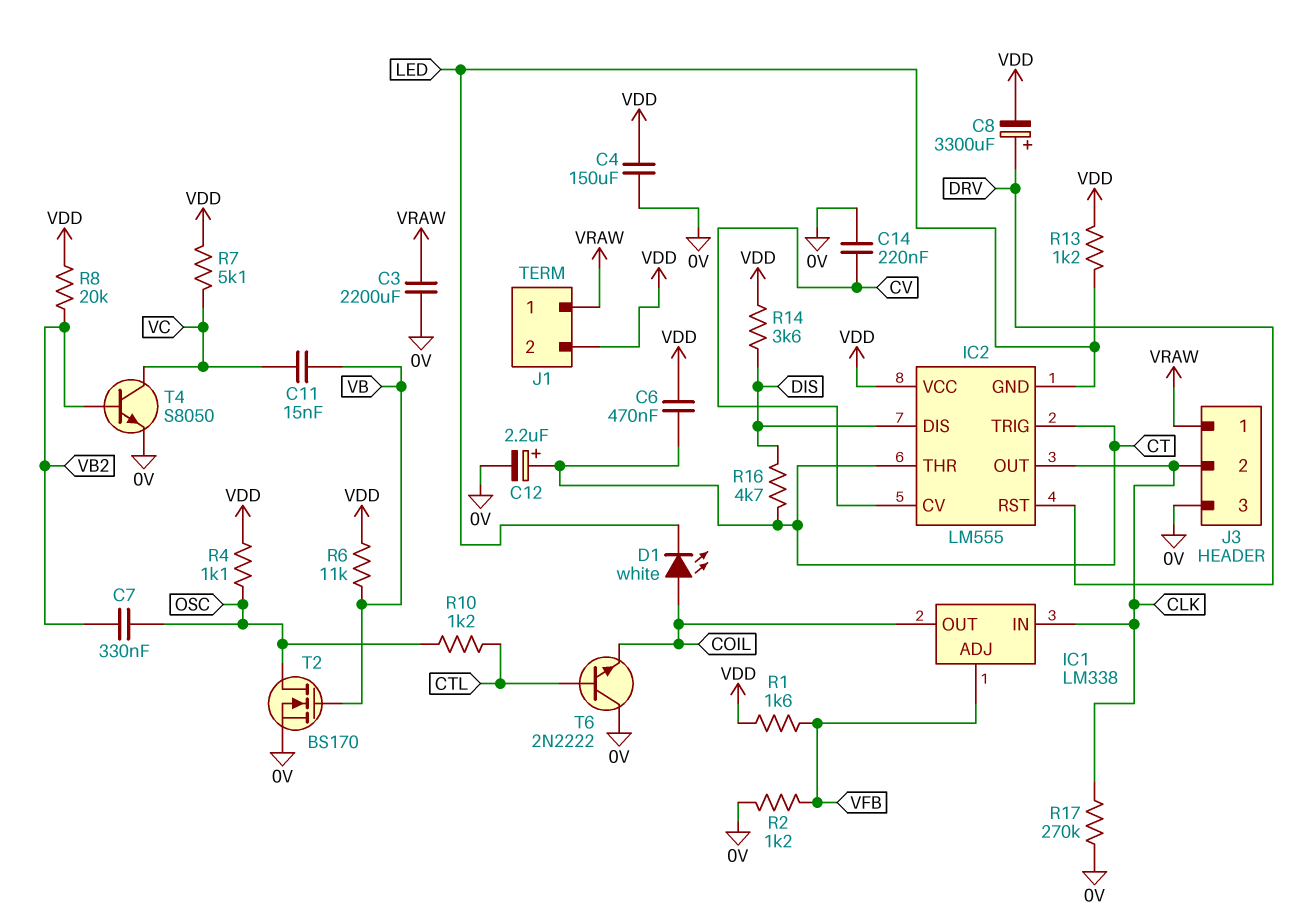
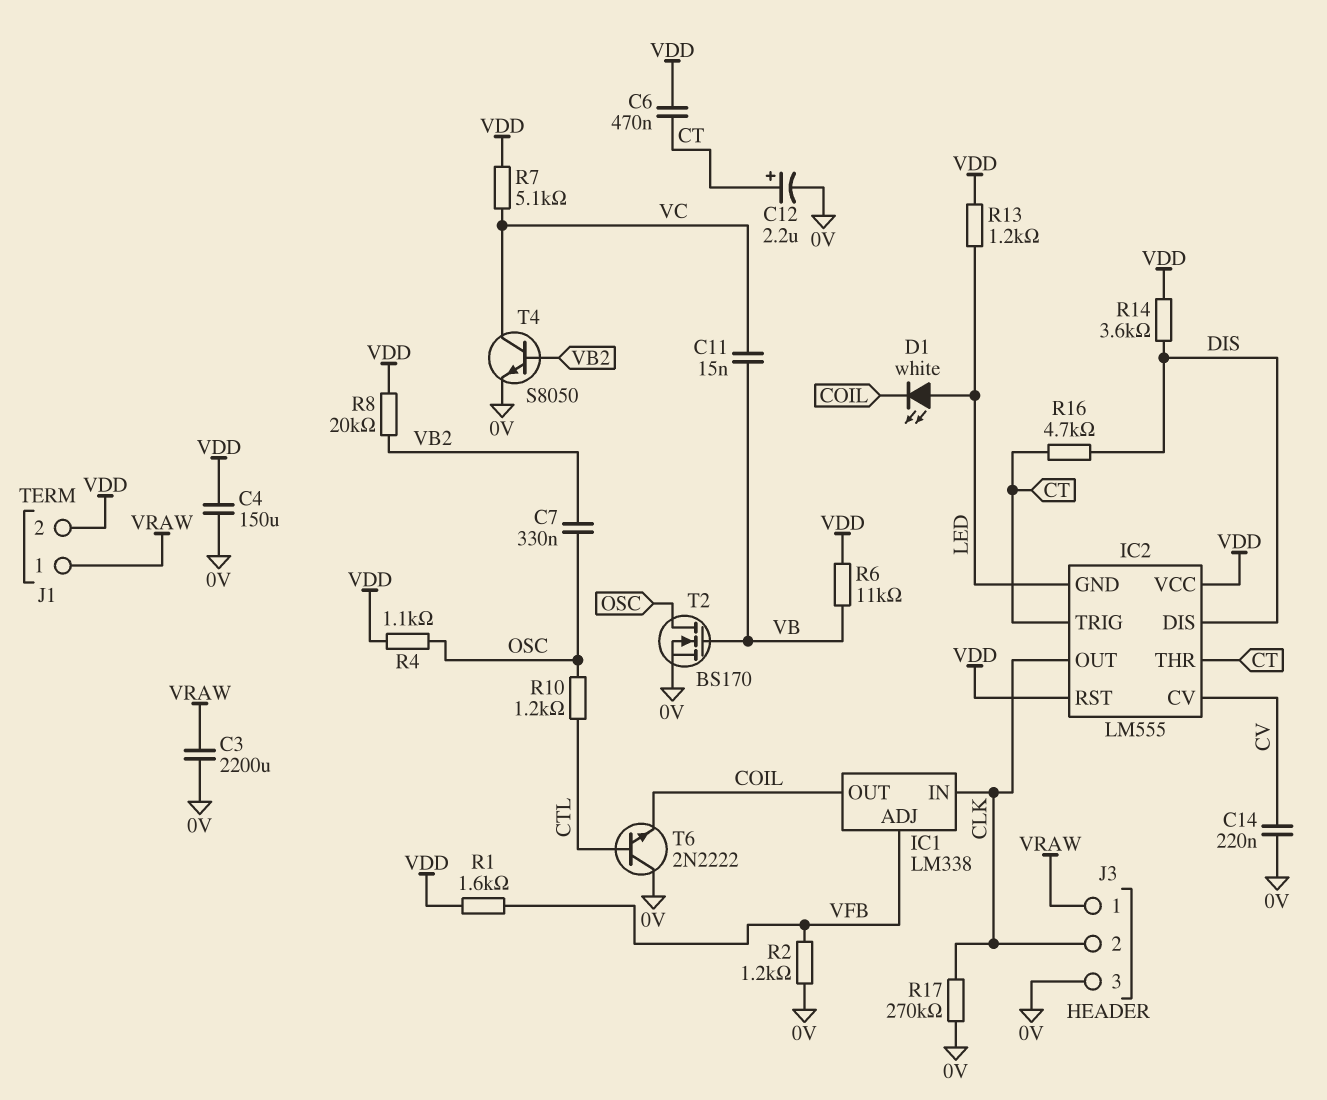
C8: 3300uF (plus DRV, minus VDD) -> none
D1: LED white (A COIL, K LED) -> LED white (A LED, K COIL)
IC2 pin RST: DRV -> VDD

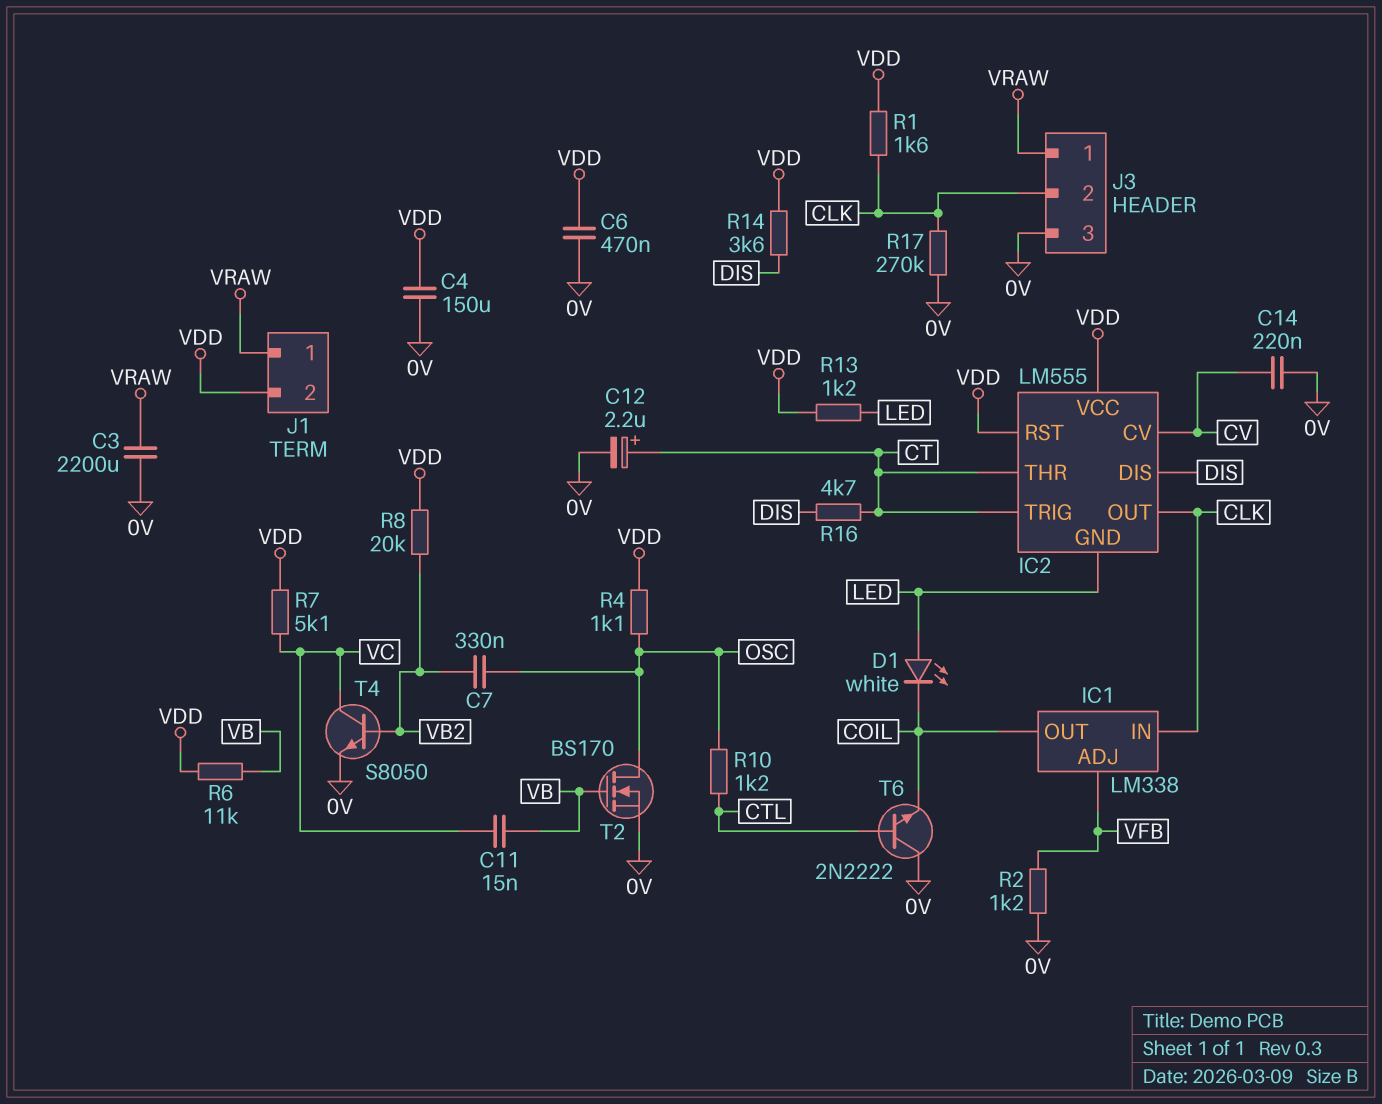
C6: 470nF (CT, VDD) -> 470nF (0V, VDD)
R1: 1.6k (VDD, VFB) -> 1.6k (CLK, VDD)

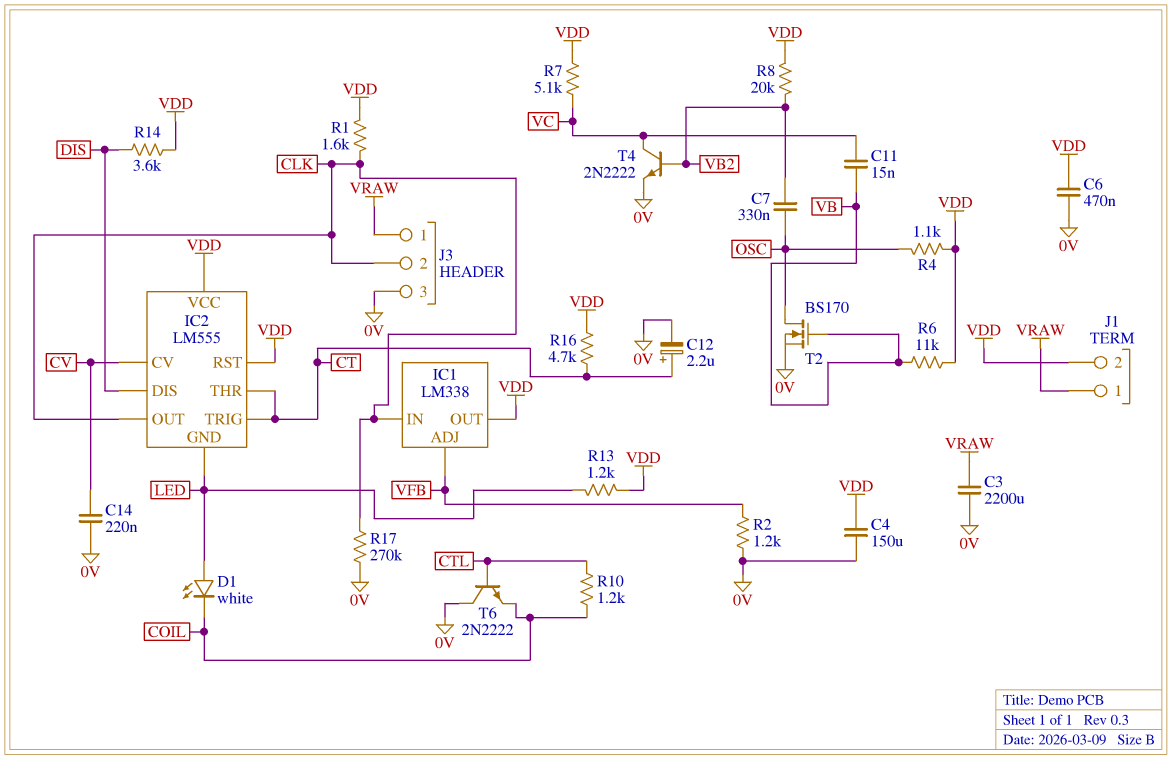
IC1 pin OUT: COIL -> VDD
R10: 1.2k (CTL, OSC) -> 1.2k (COIL, CTL)
R16: 4.7k (CT, DIS) -> 4.7k (CT, VDD)
T4: NPN S8050 (B VB2, C VC, E 0V) -> NPN 2N2222 (B VB2, C VC, E 0V)

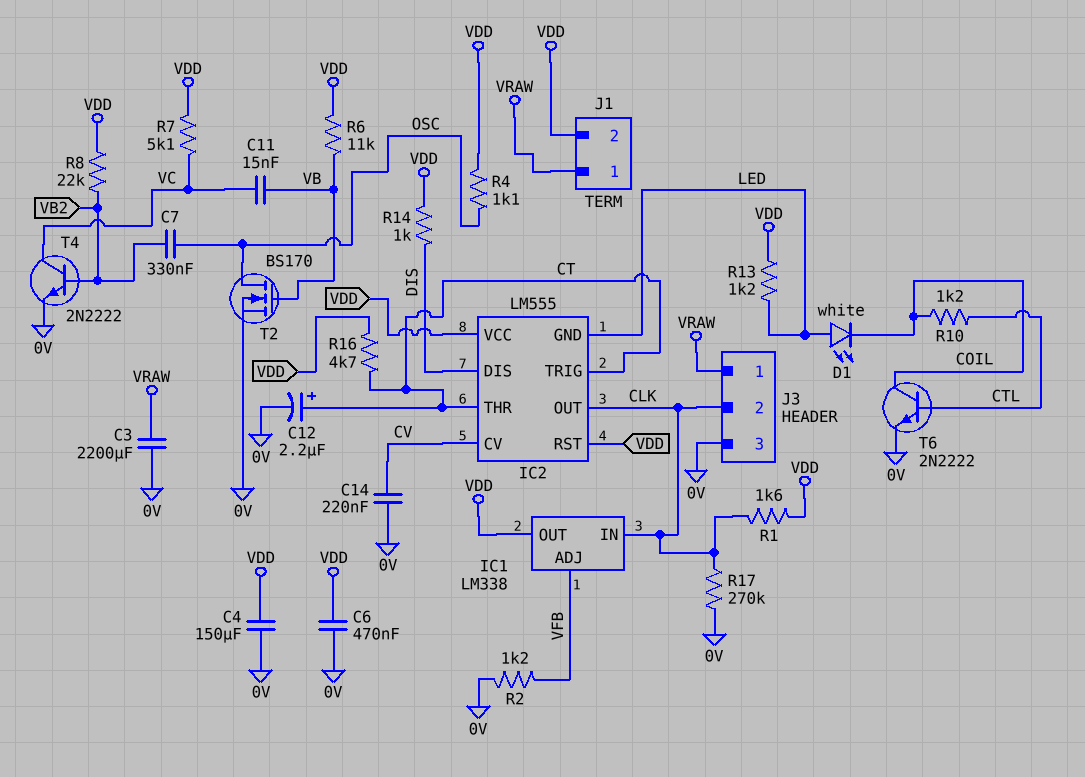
R8: 20k (VB2, VDD) -> 22k (VB2, VDD)
R14: 3.6k (DIS, VDD) -> 1k (DIS, VDD)
T6: NPN 2N2222 (B CTL, C 0V, E COIL) -> NPN 2N2222 (B CTL, C COIL, E 0V)

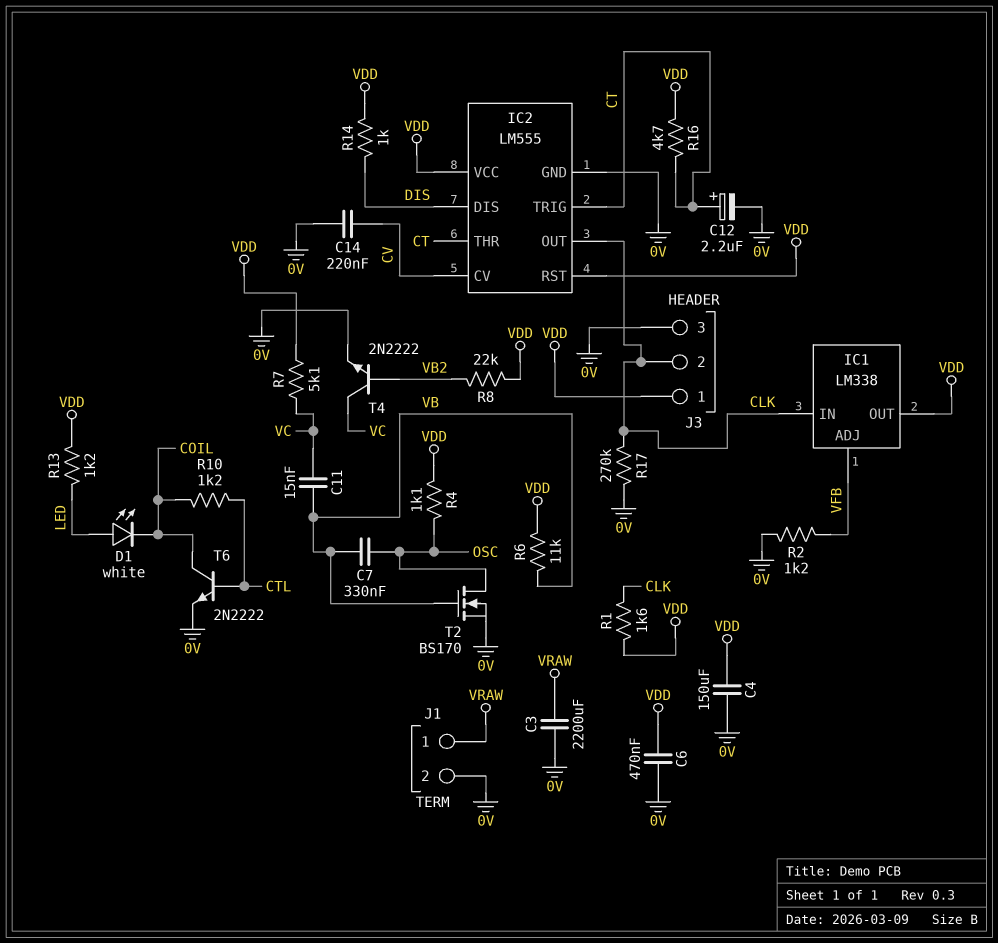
C7: 330nF (OSC, VB2) -> 330nF (OSC, VB)
IC2 pin GND: LED -> 0V
J1 pin 2: VDD -> 0V
J3 pin 1: VRAW -> VDD

